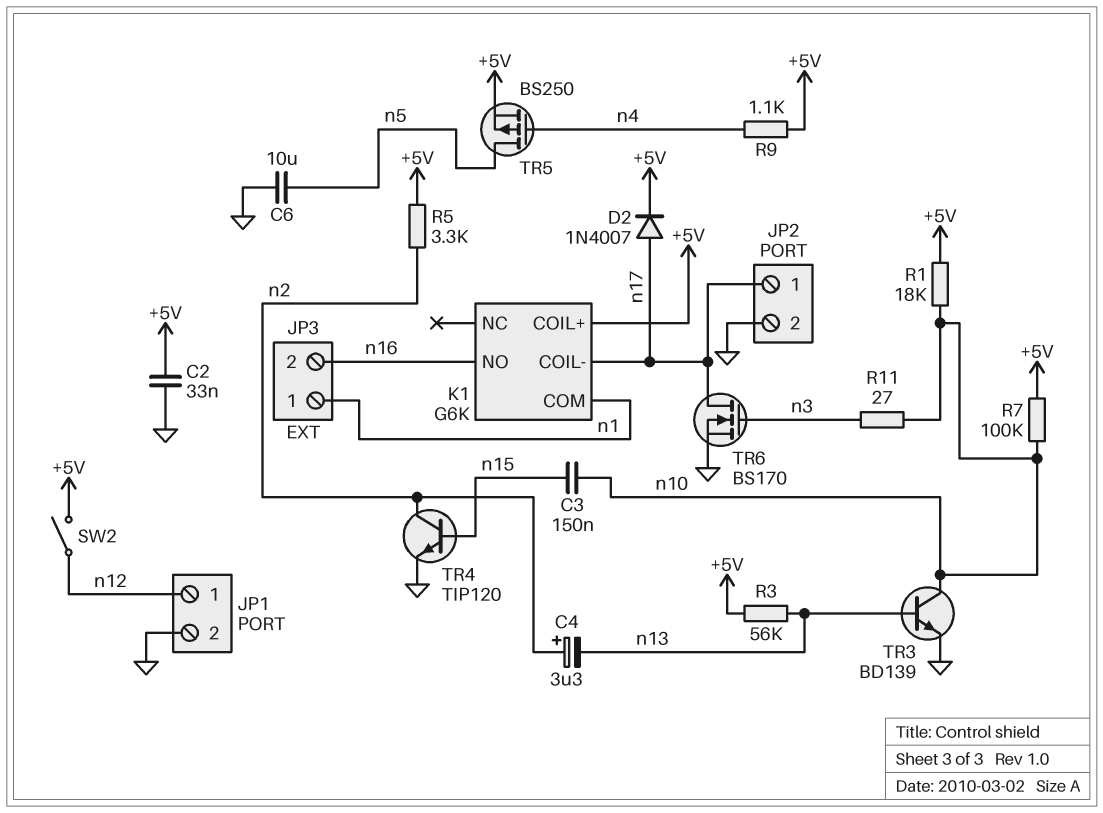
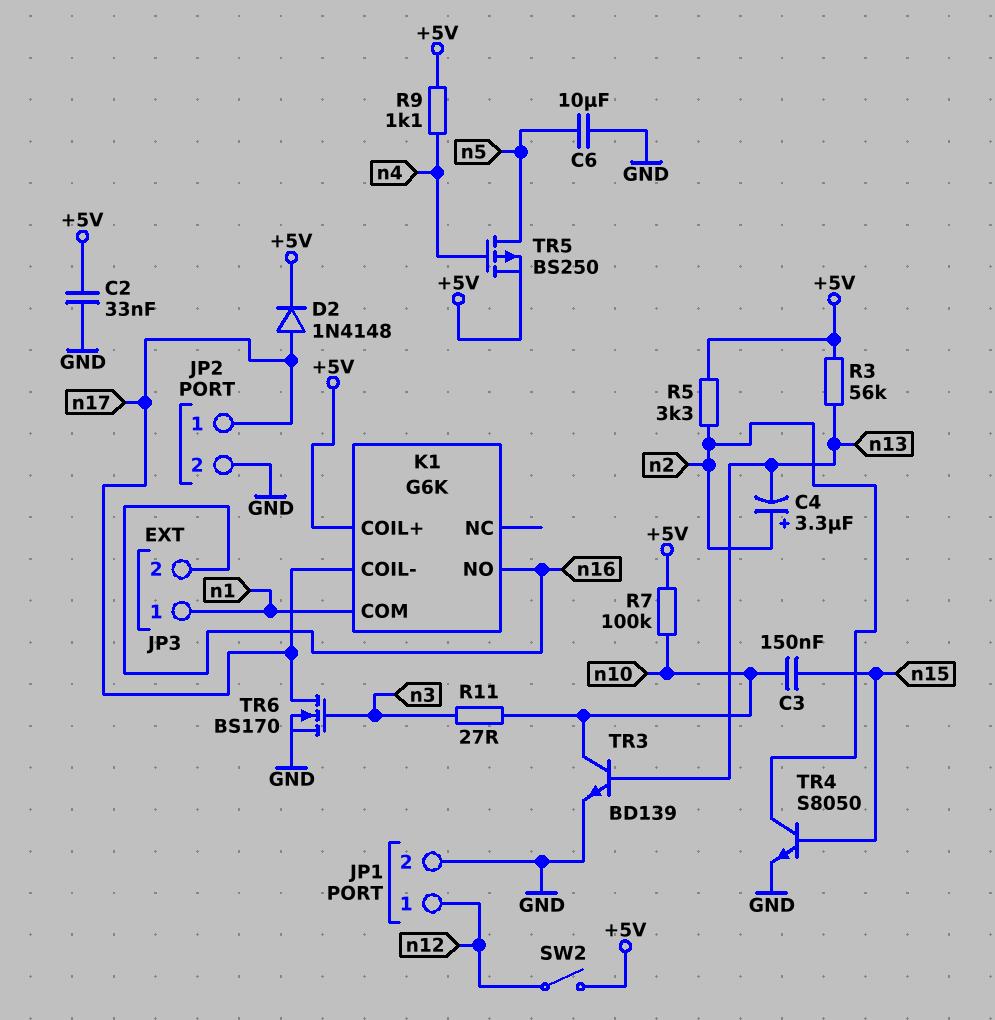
D2: diode 1N4007 (A n17, K +5V) -> diode 1N4148 (A n17, K +5V)
R1: 18k (+5V, n10) -> none
TR4: NPN TIP120 (B n15, C n2, E GND) -> NPN S8050 (B n15, C n2, E GND)

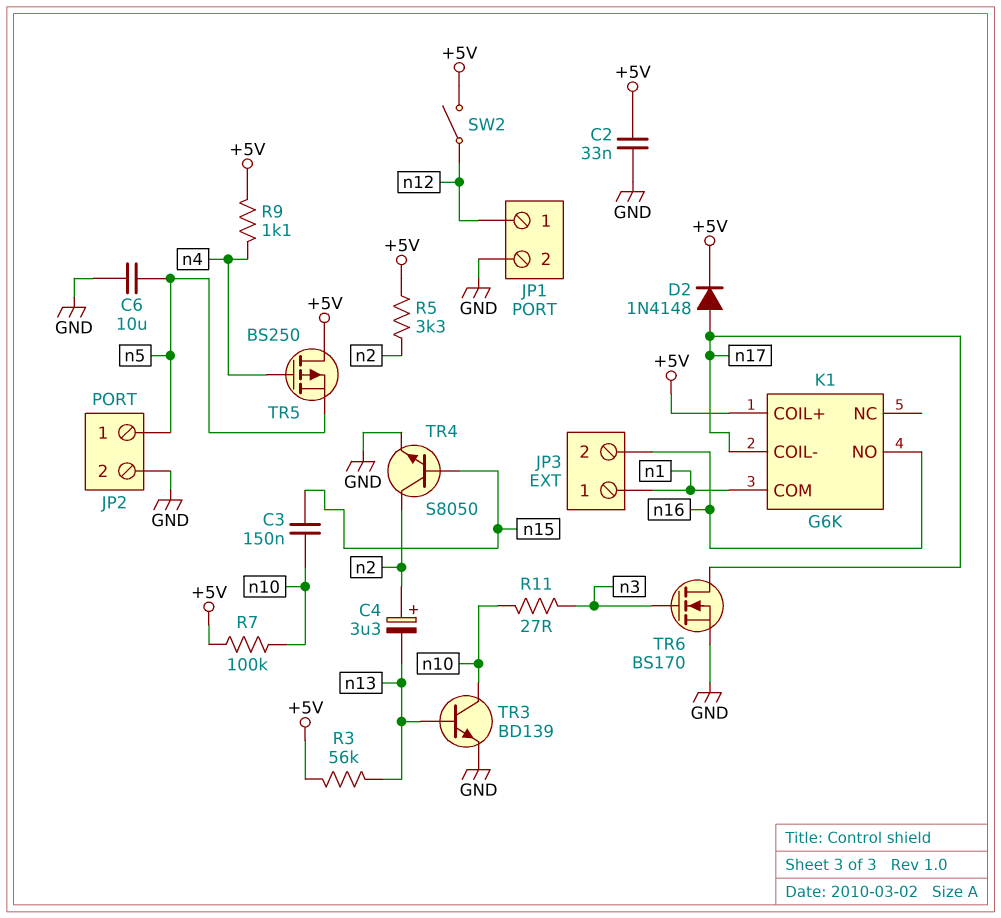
JP2 pin 1: n17 -> n5
TR5: PMOS BS250 (G n4, D n5, S +5V) -> PMOS BS250 (G n4, D +5V, S n5)

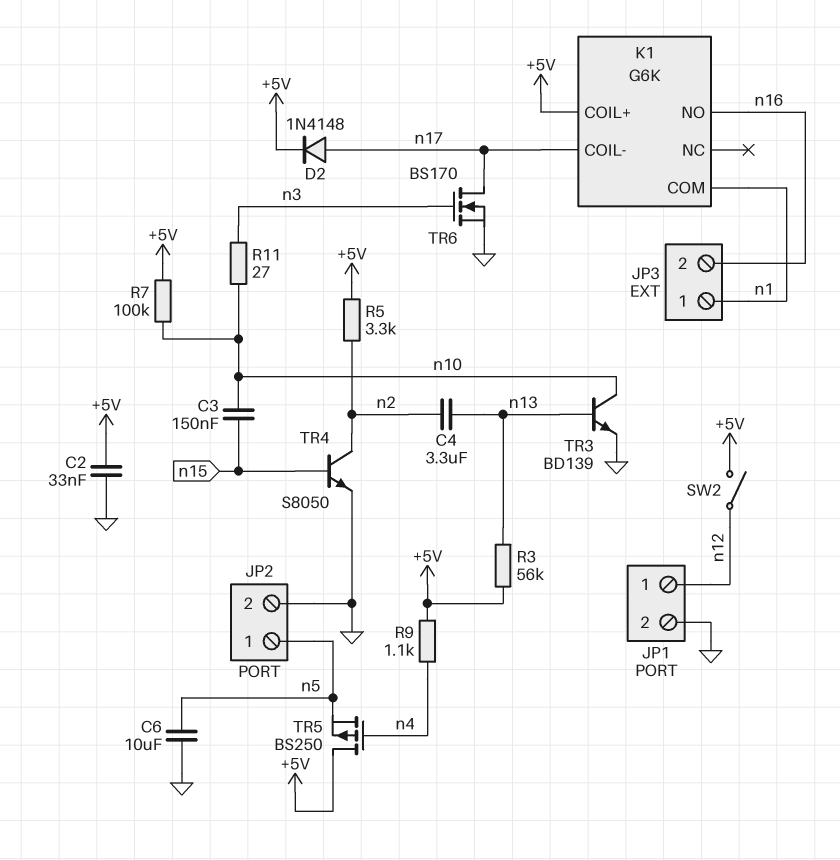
C4: 3.3uF (plus n2, minus n13) -> 3.3uF (n2, n13)

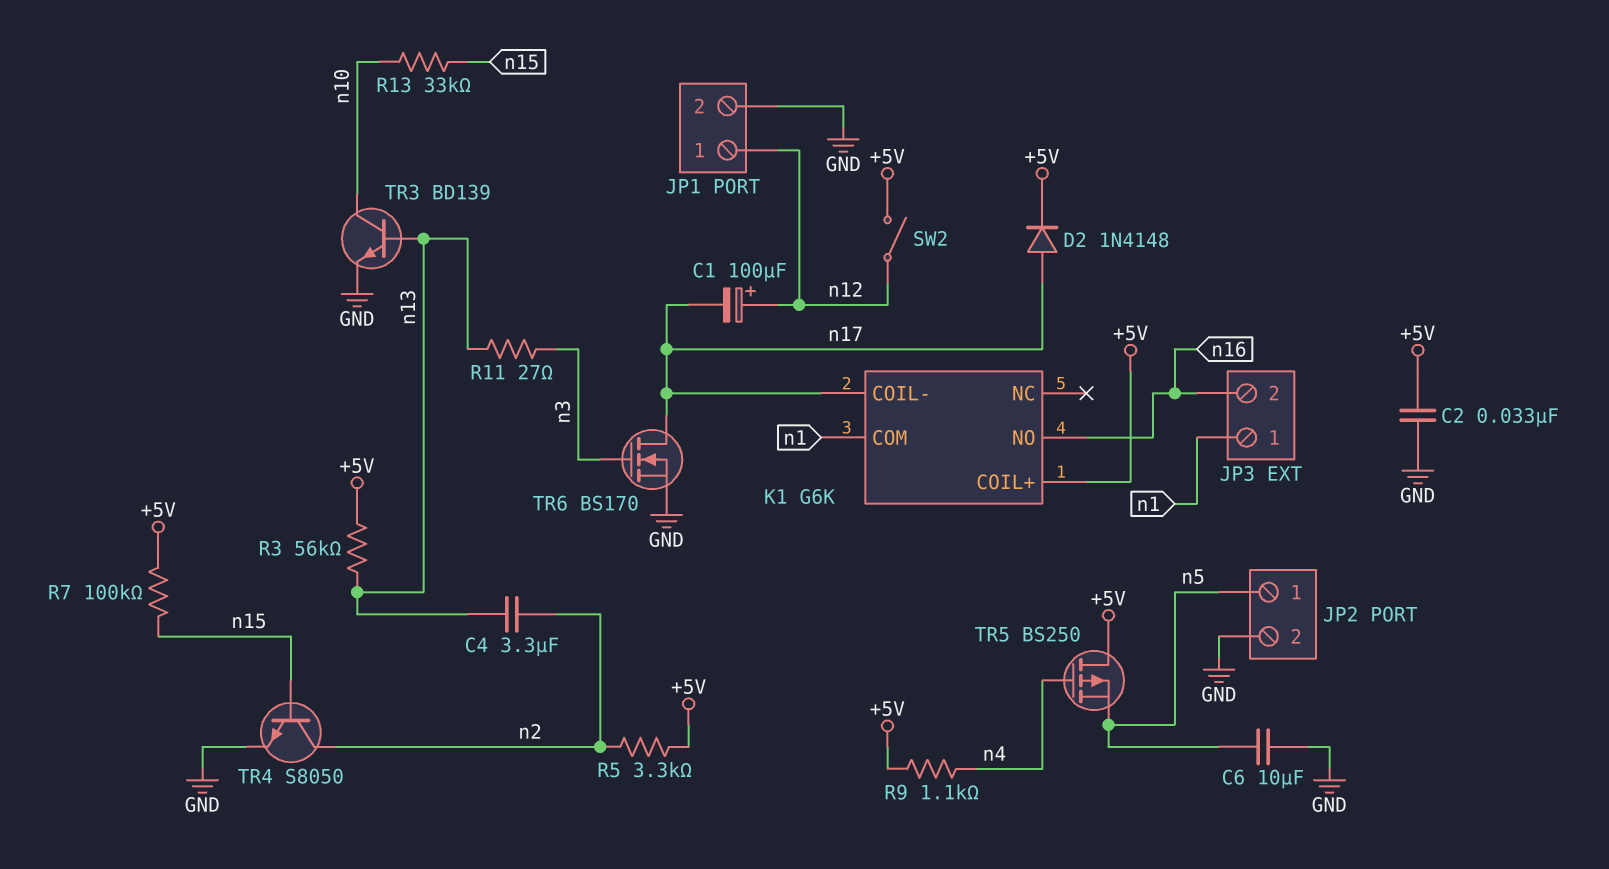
C1: none -> 100uF (plus n12, minus n17)
C3: 150nF (n10, n15) -> none
R7: 100k (+5V, n10) -> 100k (+5V, n15)
R11: 27 (n3, n10) -> 27 (n3, n13)
R13: none -> 33k (n10, n15)

